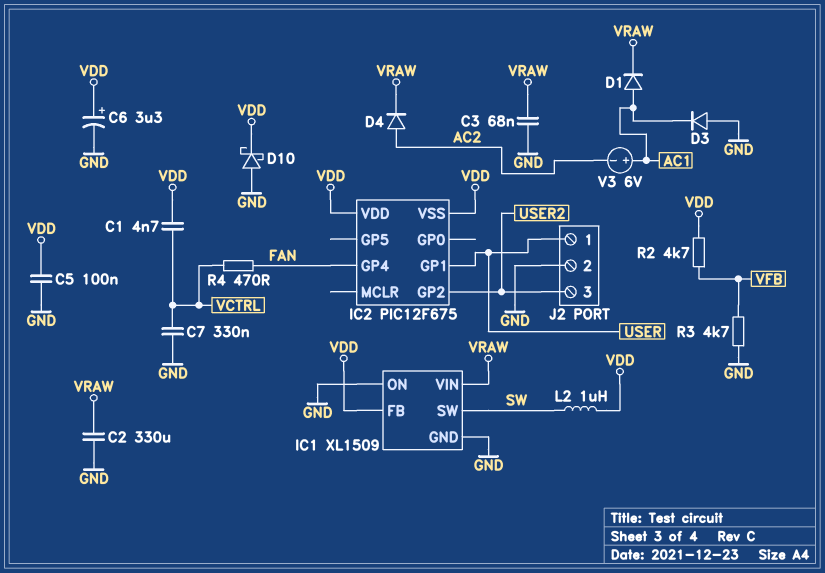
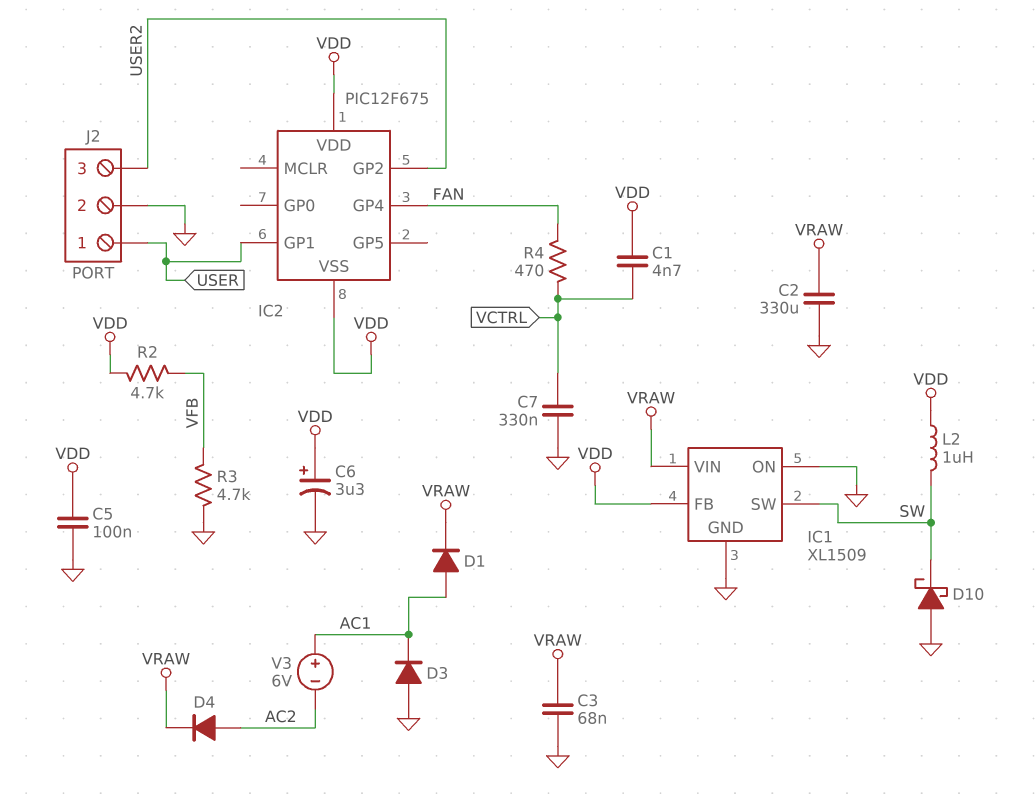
D10: schottky (A GND, K VDD) -> schottky (A GND, K SW)

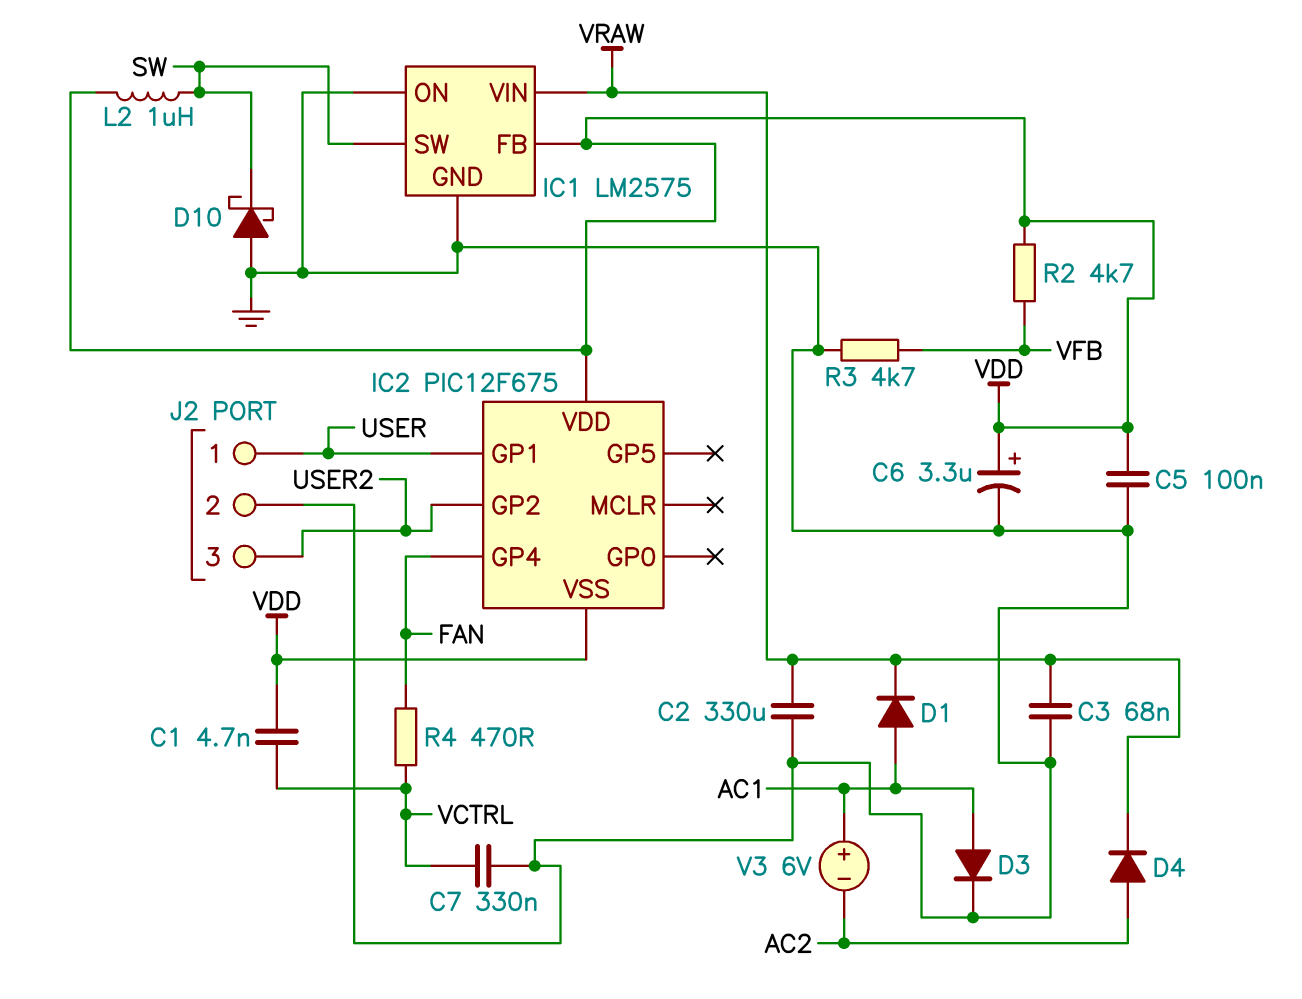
D3: diode (A GND, K AC1) -> diode (A AC1, K GND)
IC1: XL1509 -> LM2575

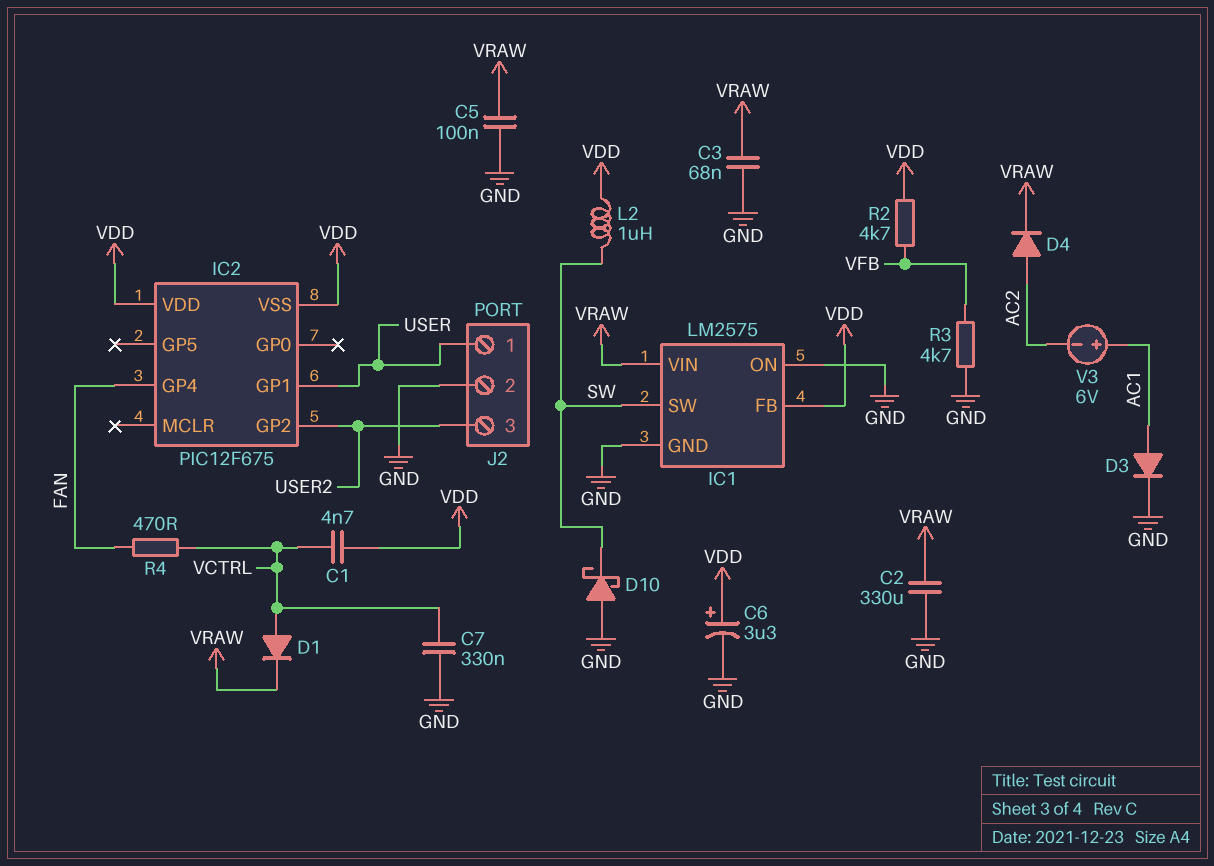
C5: 100nF (GND, VDD) -> 100nF (GND, VRAW)
D1: diode (A AC1, K VRAW) -> diode (A VCTRL, K VRAW)

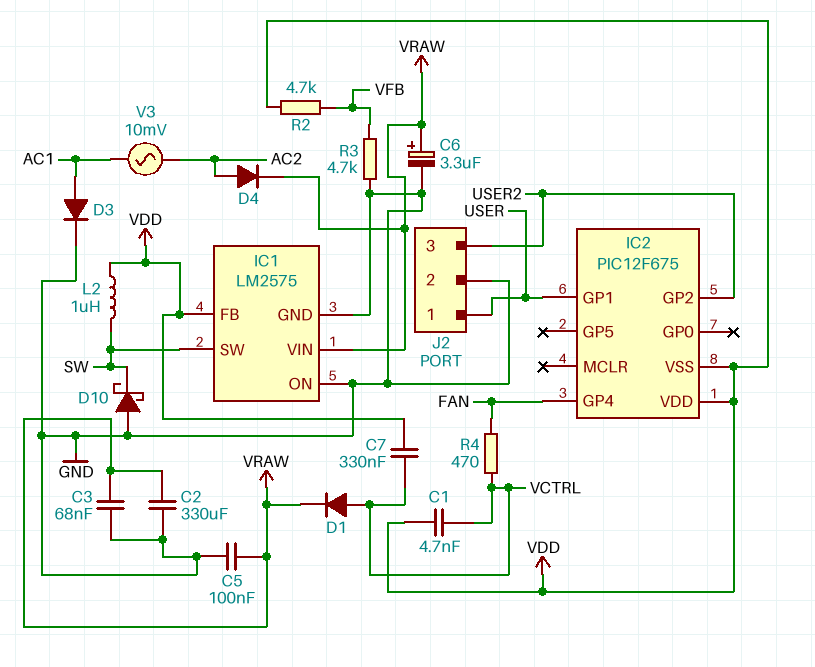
C6: 3.3uF (plus VDD, minus GND) -> 3.3uF (plus VRAW, minus GND)
C7: 330nF (GND, VCTRL) -> 330nF (VCTRL, VDD)
V3: 6V (plus AC1, minus AC2) -> AC 10mV (AC1, AC2)

